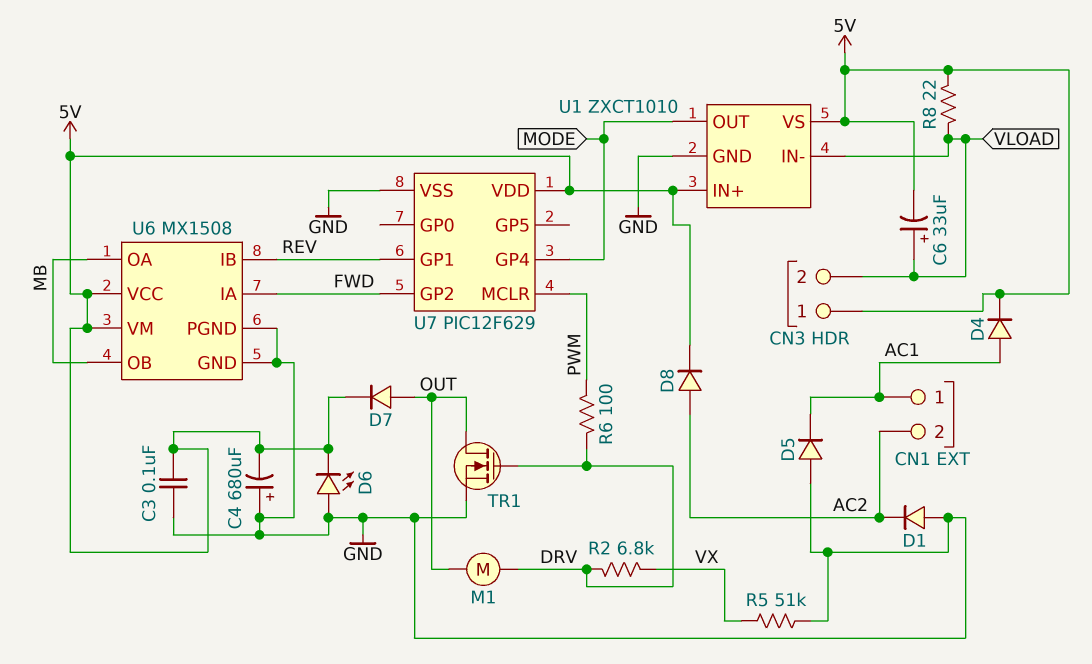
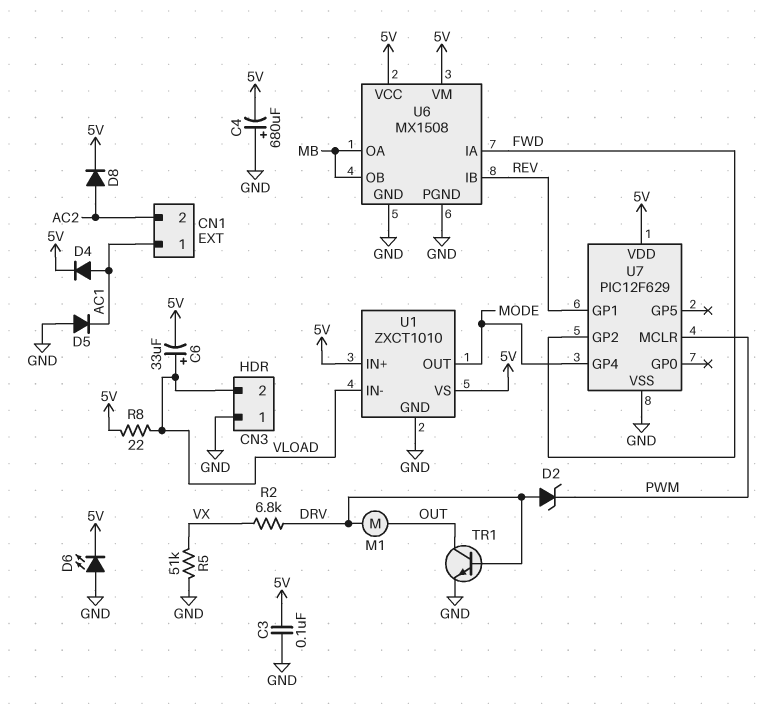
CN3 pin 1: 5V -> GND
D1: diode (A GND, K AC2) -> none
D2: none -> zener (A DRV, K PWM)
D7: diode (A OUT, K 5V) -> none
R6: 100 (DRV, PWM) -> none
TR1: NMOS (G DRV, D OUT, S GND) -> NPN (B DRV, C OUT, E GND)

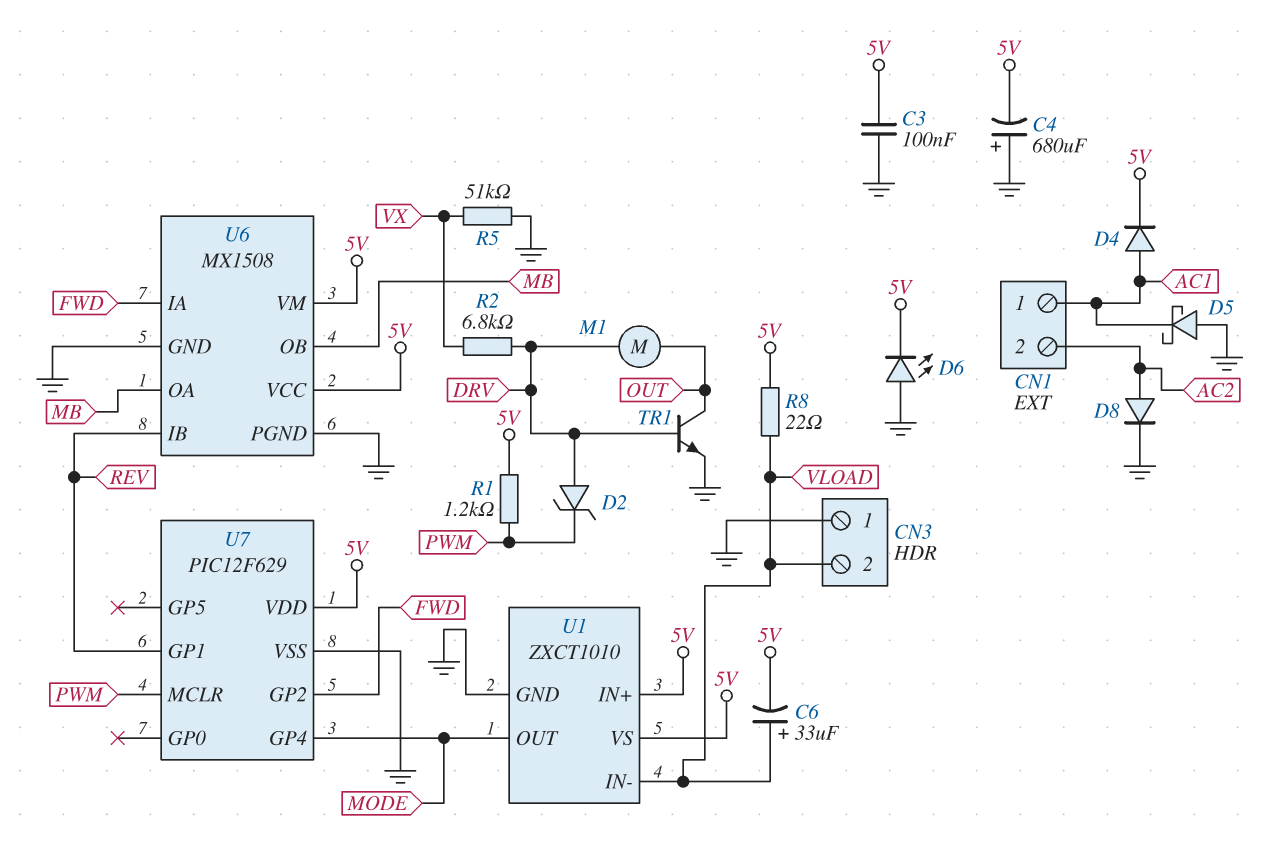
D5: diode (A GND, K AC1) -> schottky (A GND, K AC1)
D8: diode (A AC2, K 5V) -> diode (A AC2, K GND)
R1: none -> 1.2k (5V, PWM)

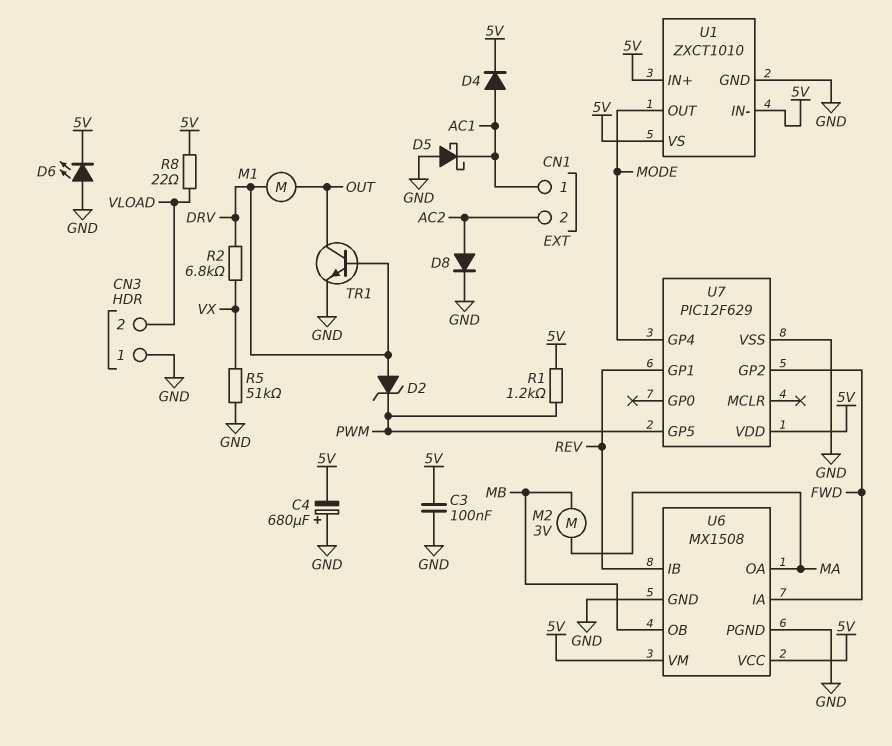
C6: 33uF (plus VLOAD, minus 5V) -> none
M2: none -> motor 3V (MA, MB)
U1 pin IN-: VLOAD -> 5V
U6 pin OA: MB -> MA
U7 pin GP5: none -> PWM
U7 pin MCLR: PWM -> none

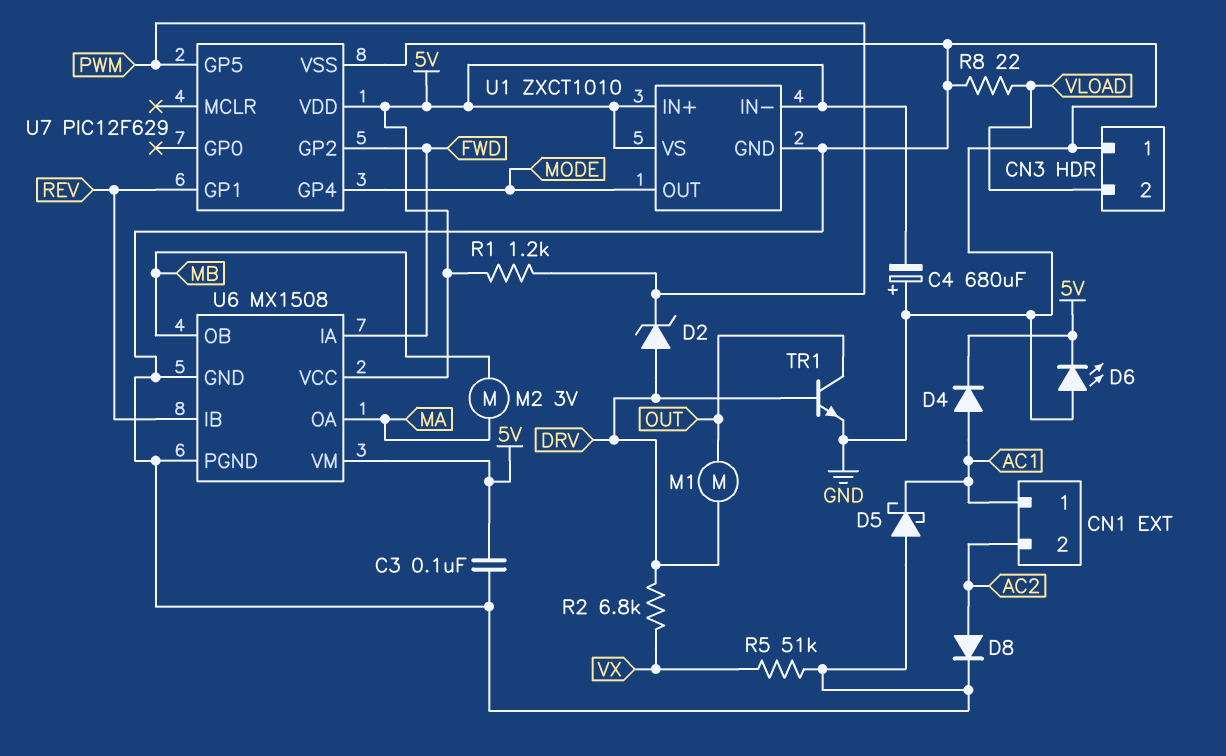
R8: 22 (5V, VLOAD) -> 22 (GND, VLOAD)

